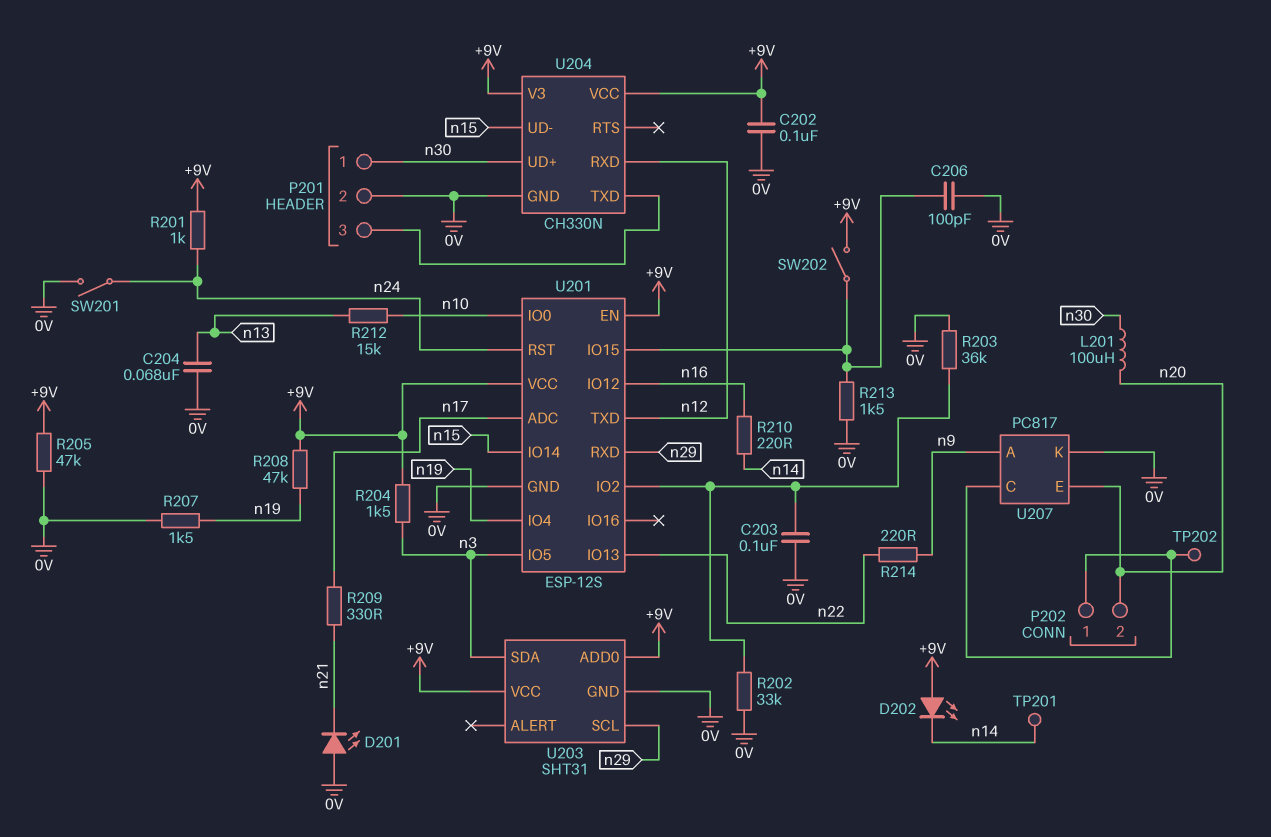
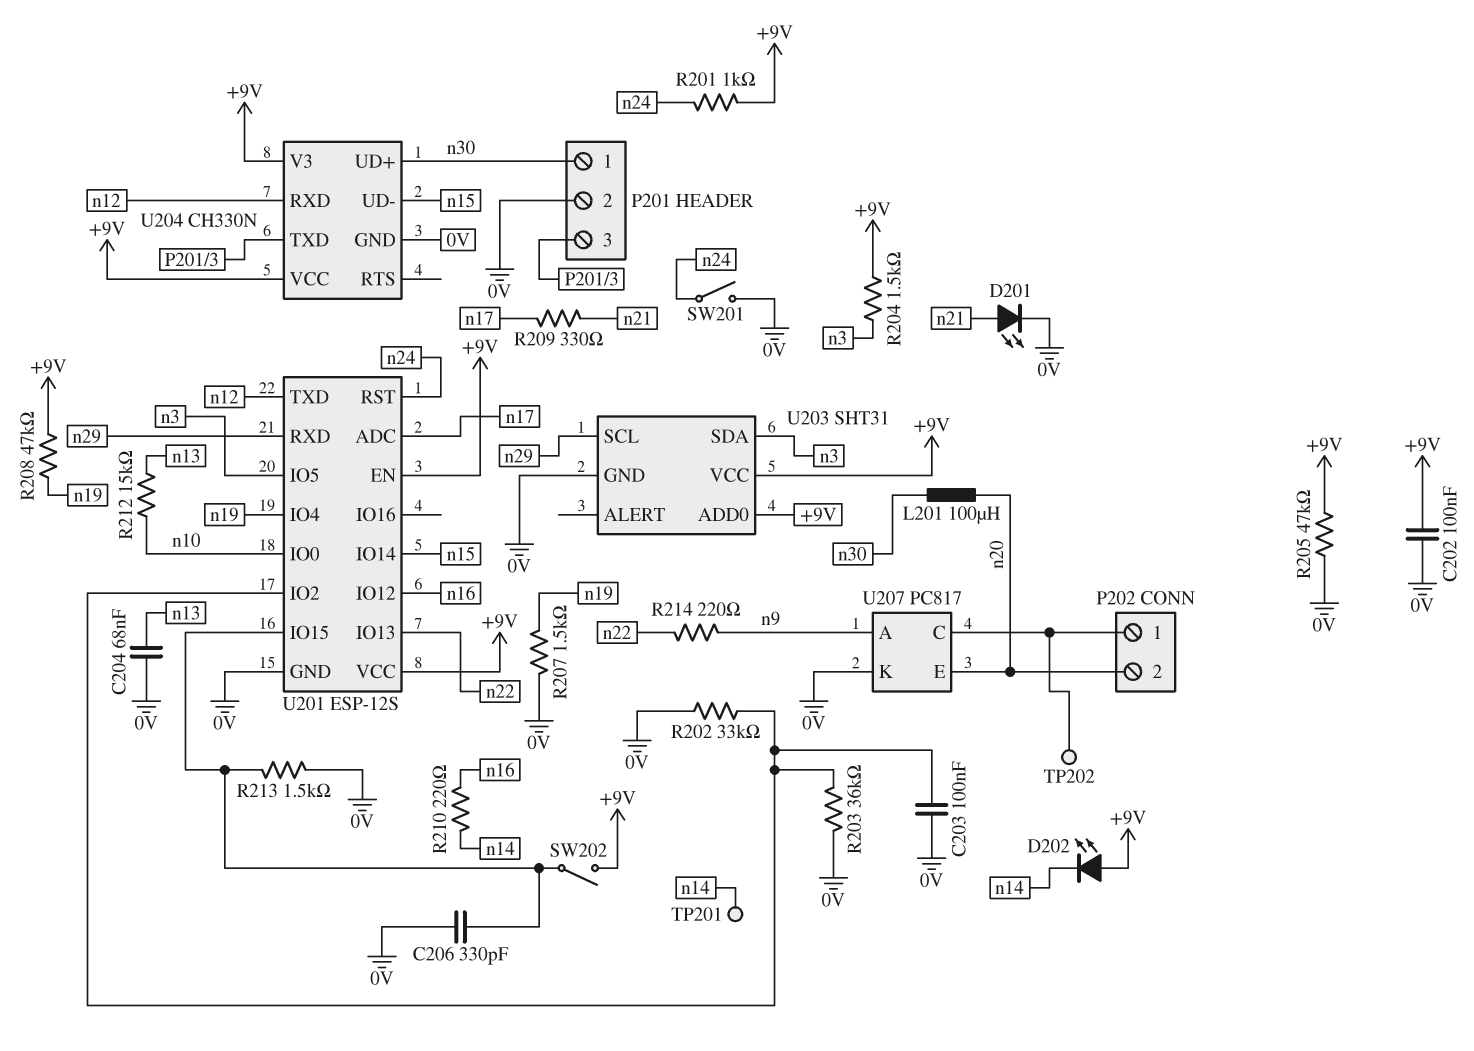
C206: 100pF (0V, U201/IO15) -> 330pF (0V, U201/IO15)
D201: LED (A 0V, K n21) -> LED (A n21, K 0V)

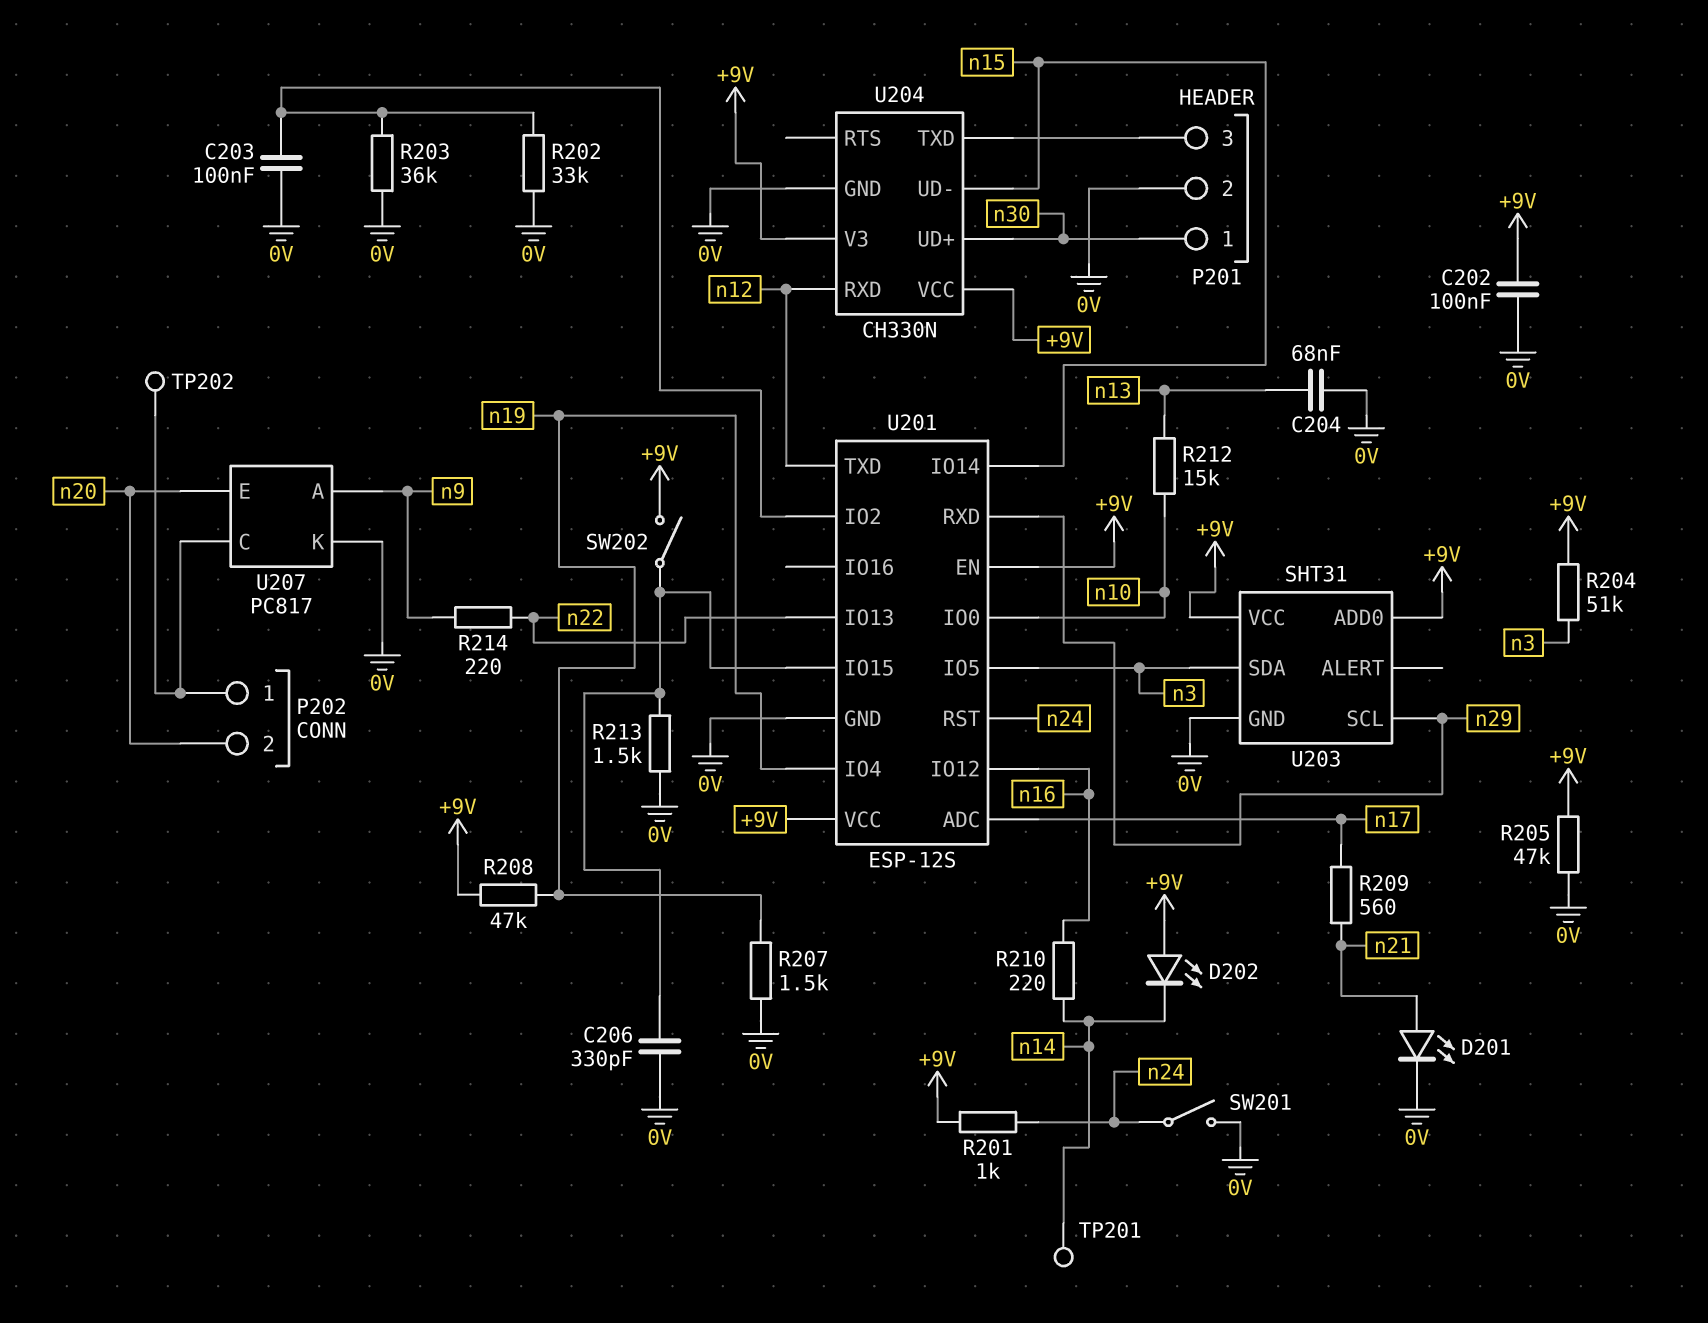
L201: 100uH (n20, n30) -> none
R204: 1.5k (+9V, n3) -> 51k (+9V, n3)
R209: 330 (n17, n21) -> 560 (n17, n21)

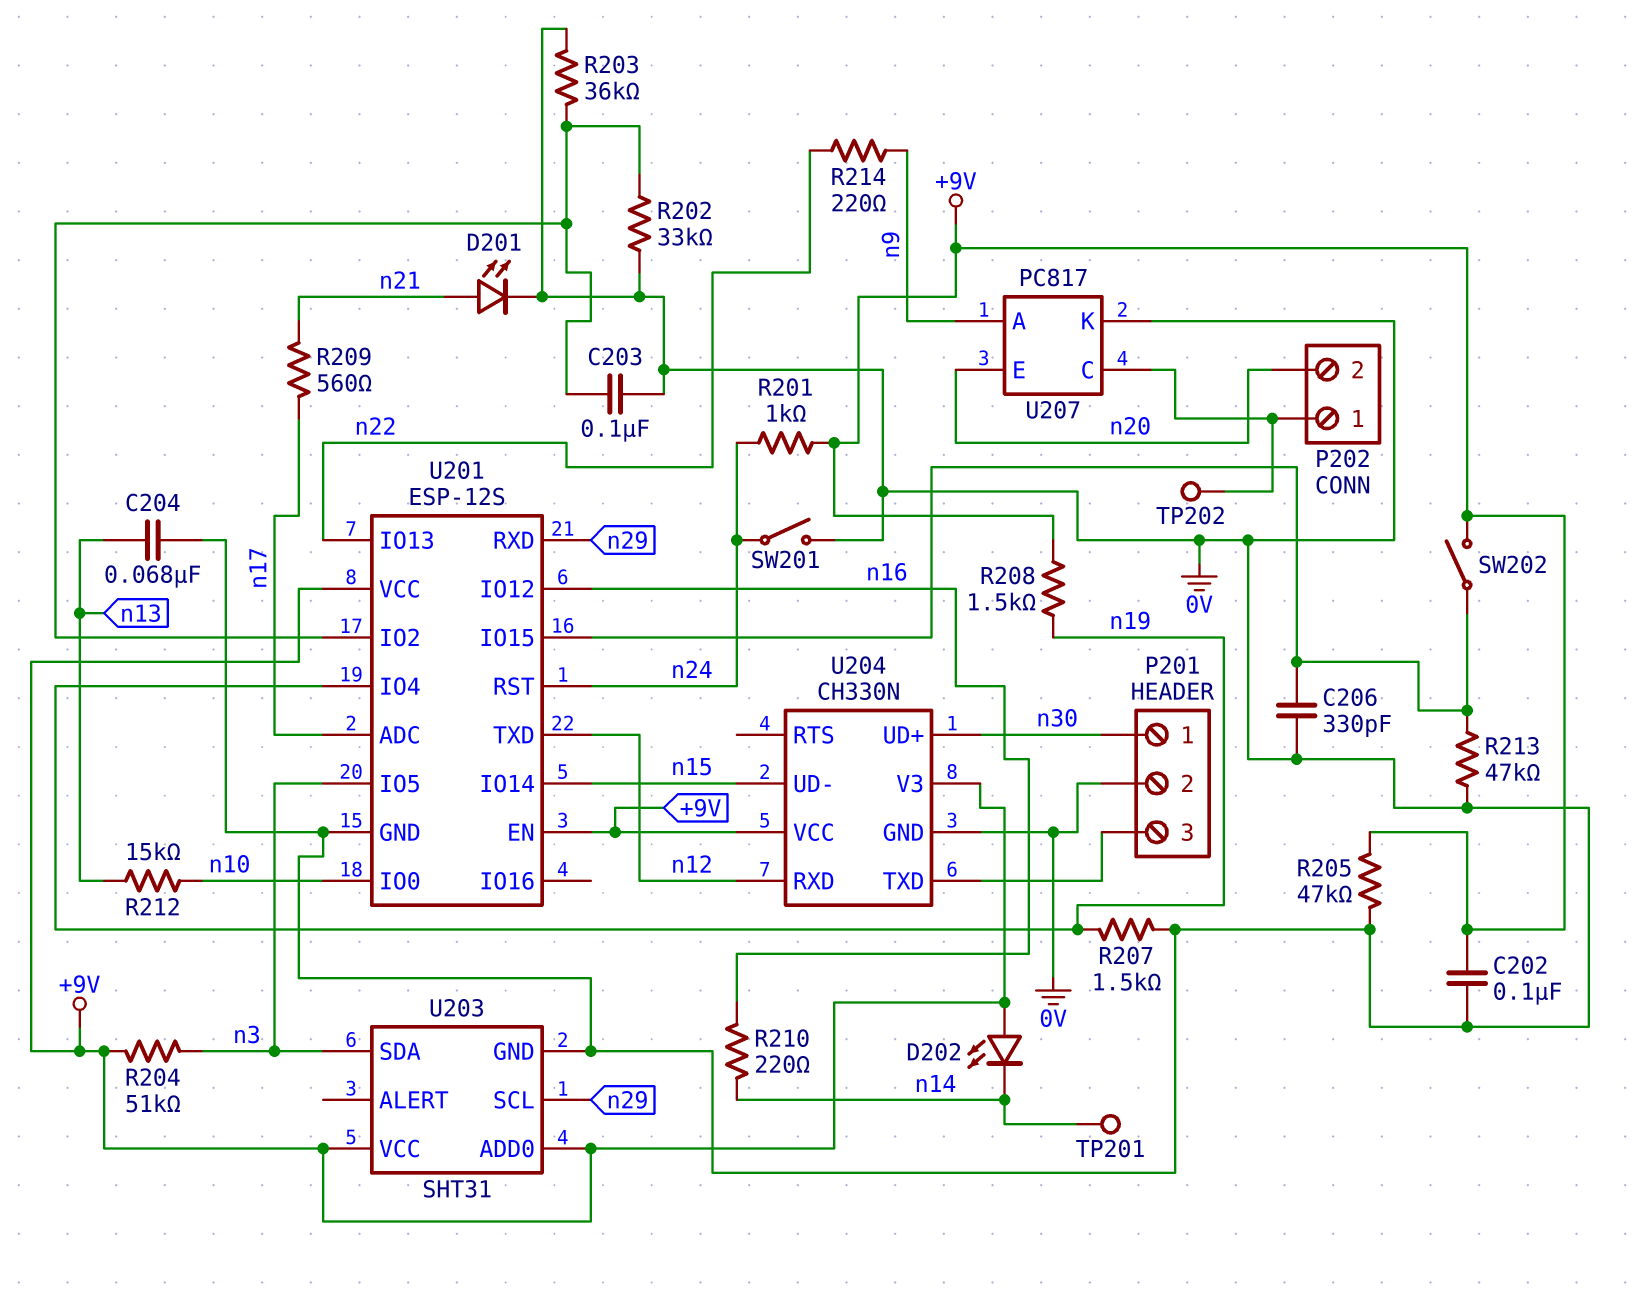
R208: 47k (+9V, n19) -> 1.5k (+9V, n19)
R213: 1.5k (0V, U201/IO15) -> 47k (0V, U201/IO15)

